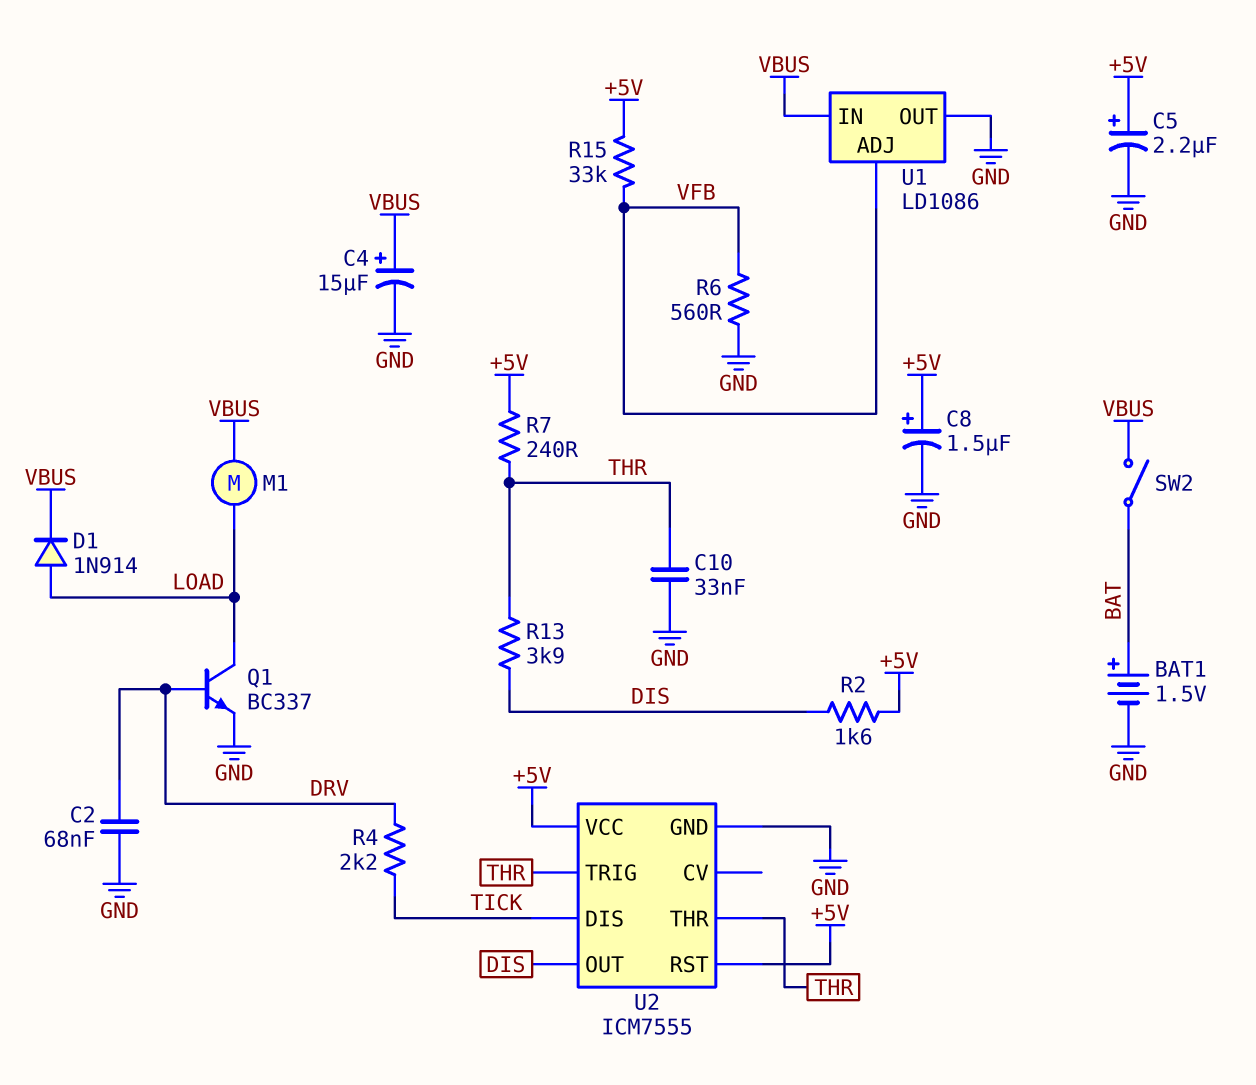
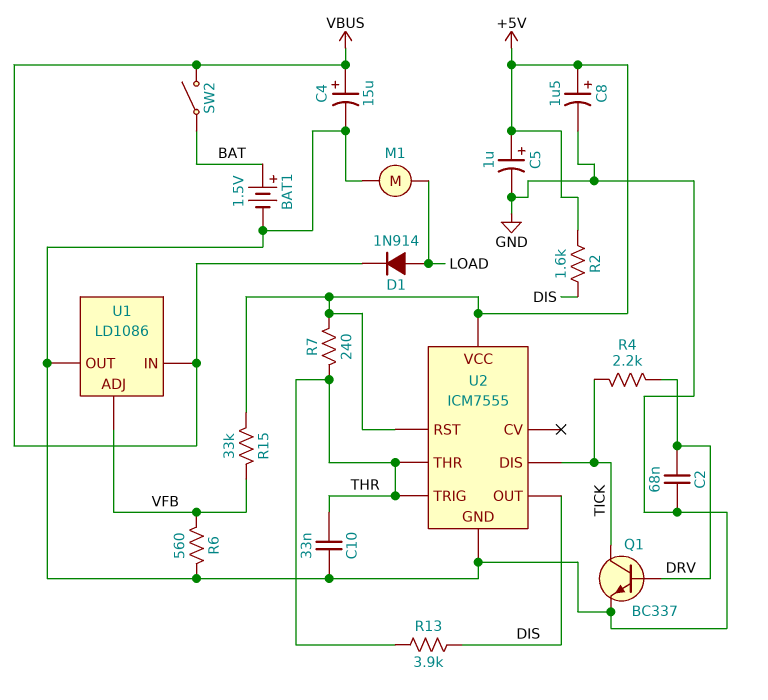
C5: 2.2uF (plus +5V, minus GND) -> 1uF (plus +5V, minus GND)
M1: motor (LOAD, VBUS) -> motor (GND, LOAD)
Q1: NPN BC337 (B DRV, C LOAD, E GND) -> NPN BC337 (B DRV, C TICK, E GND)

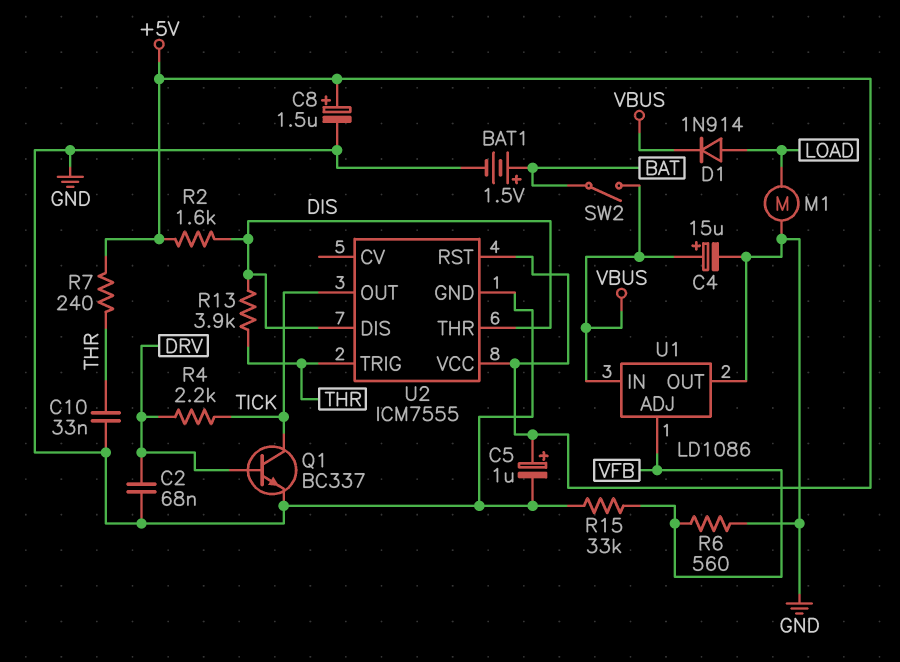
R15: 33k (+5V, VFB) -> 33k (GND, VFB)
U2 pin DIS: TICK -> DIS
U2 pin OUT: DIS -> TICK
U2 pin THR: THR -> DIS

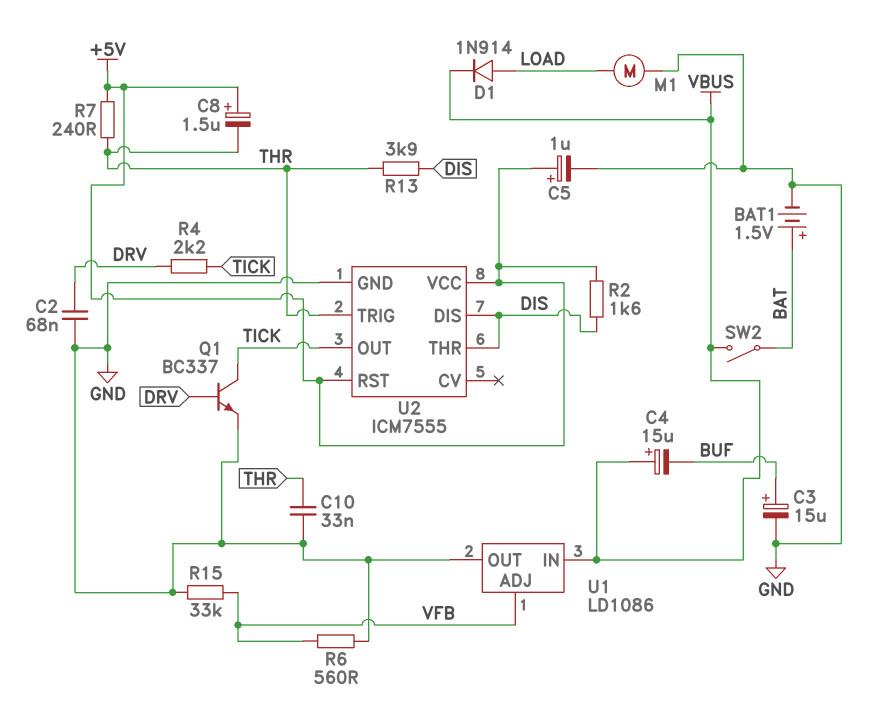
C3: none -> 15uF (plus BUF, minus GND)
C4: 15uF (plus VBUS, minus GND) -> 15uF (plus VBUS, minus BUF)
C8: 1.5uF (plus +5V, minus GND) -> 1.5uF (plus +5V, minus THR)

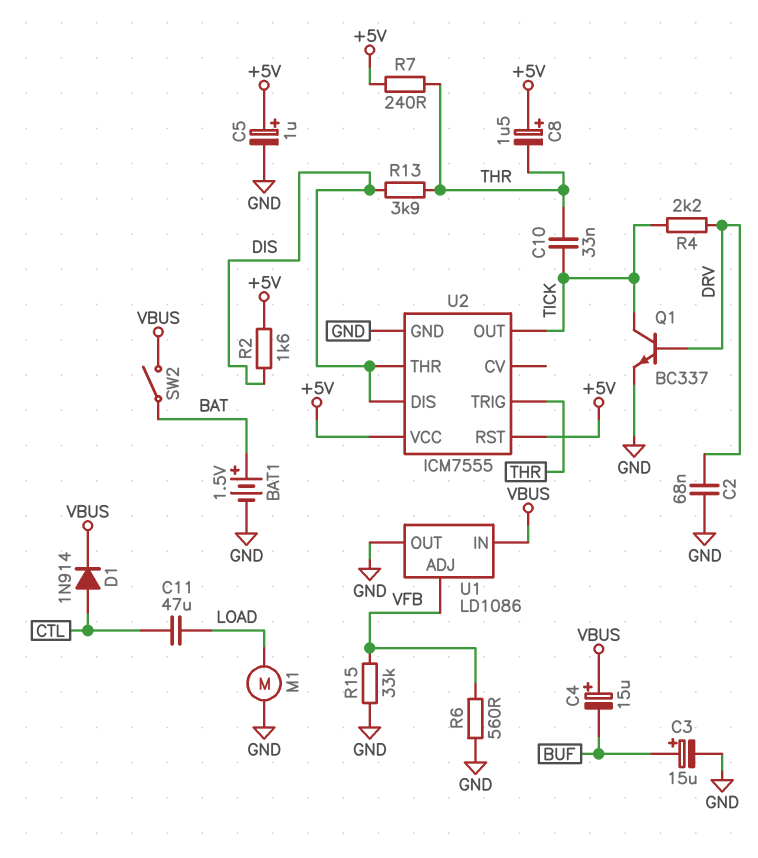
C10: 33nF (GND, THR) -> 33nF (THR, TICK)
C11: none -> 47uF (CTL, LOAD)
D1: diode 1N914 (A LOAD, K VBUS) -> diode 1N914 (A CTL, K VBUS)

